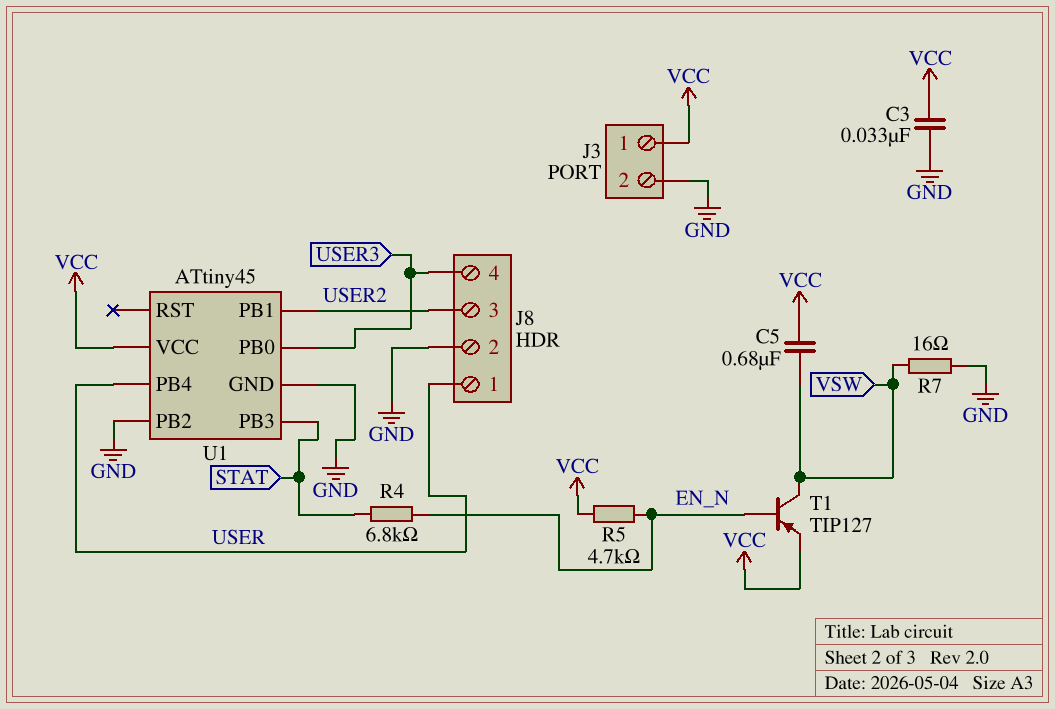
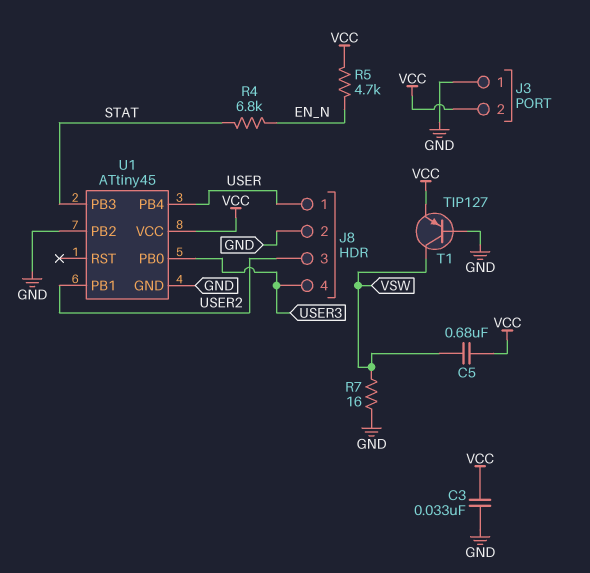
J3 pin 1: VCC -> GND
J3 pin 2: GND -> VCC
T1: PNP TIP127 (B EN_N, C VSW, E VCC) -> PNP TIP127 (B GND, C VSW, E VCC)

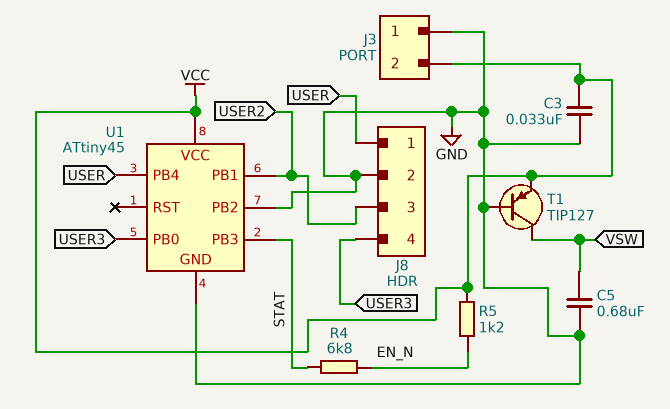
C5: 680nF (VCC, VSW) -> 680nF (GND, VSW)
R5: 4.7k (EN_N, VCC) -> 1.2k (EN_N, VCC)
R7: 16 (GND, VSW) -> none

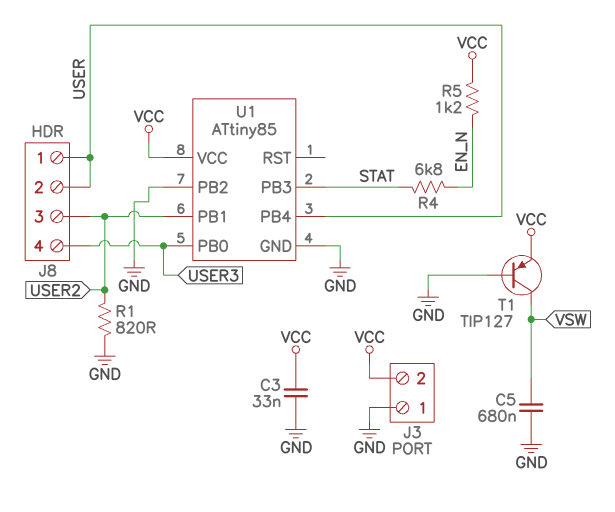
J8 pin 2: GND -> USER
R1: none -> 820 (GND, USER2)
U1: ATtiny45 -> ATtiny85

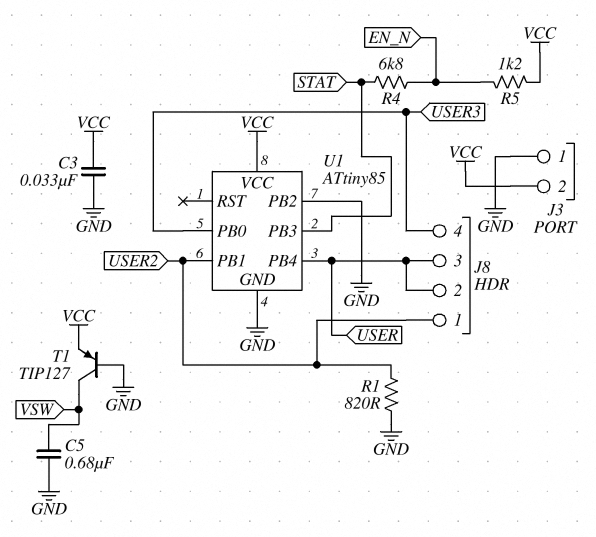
J8 pin 1: USER -> USER2
J8 pin 3: USER2 -> USER

